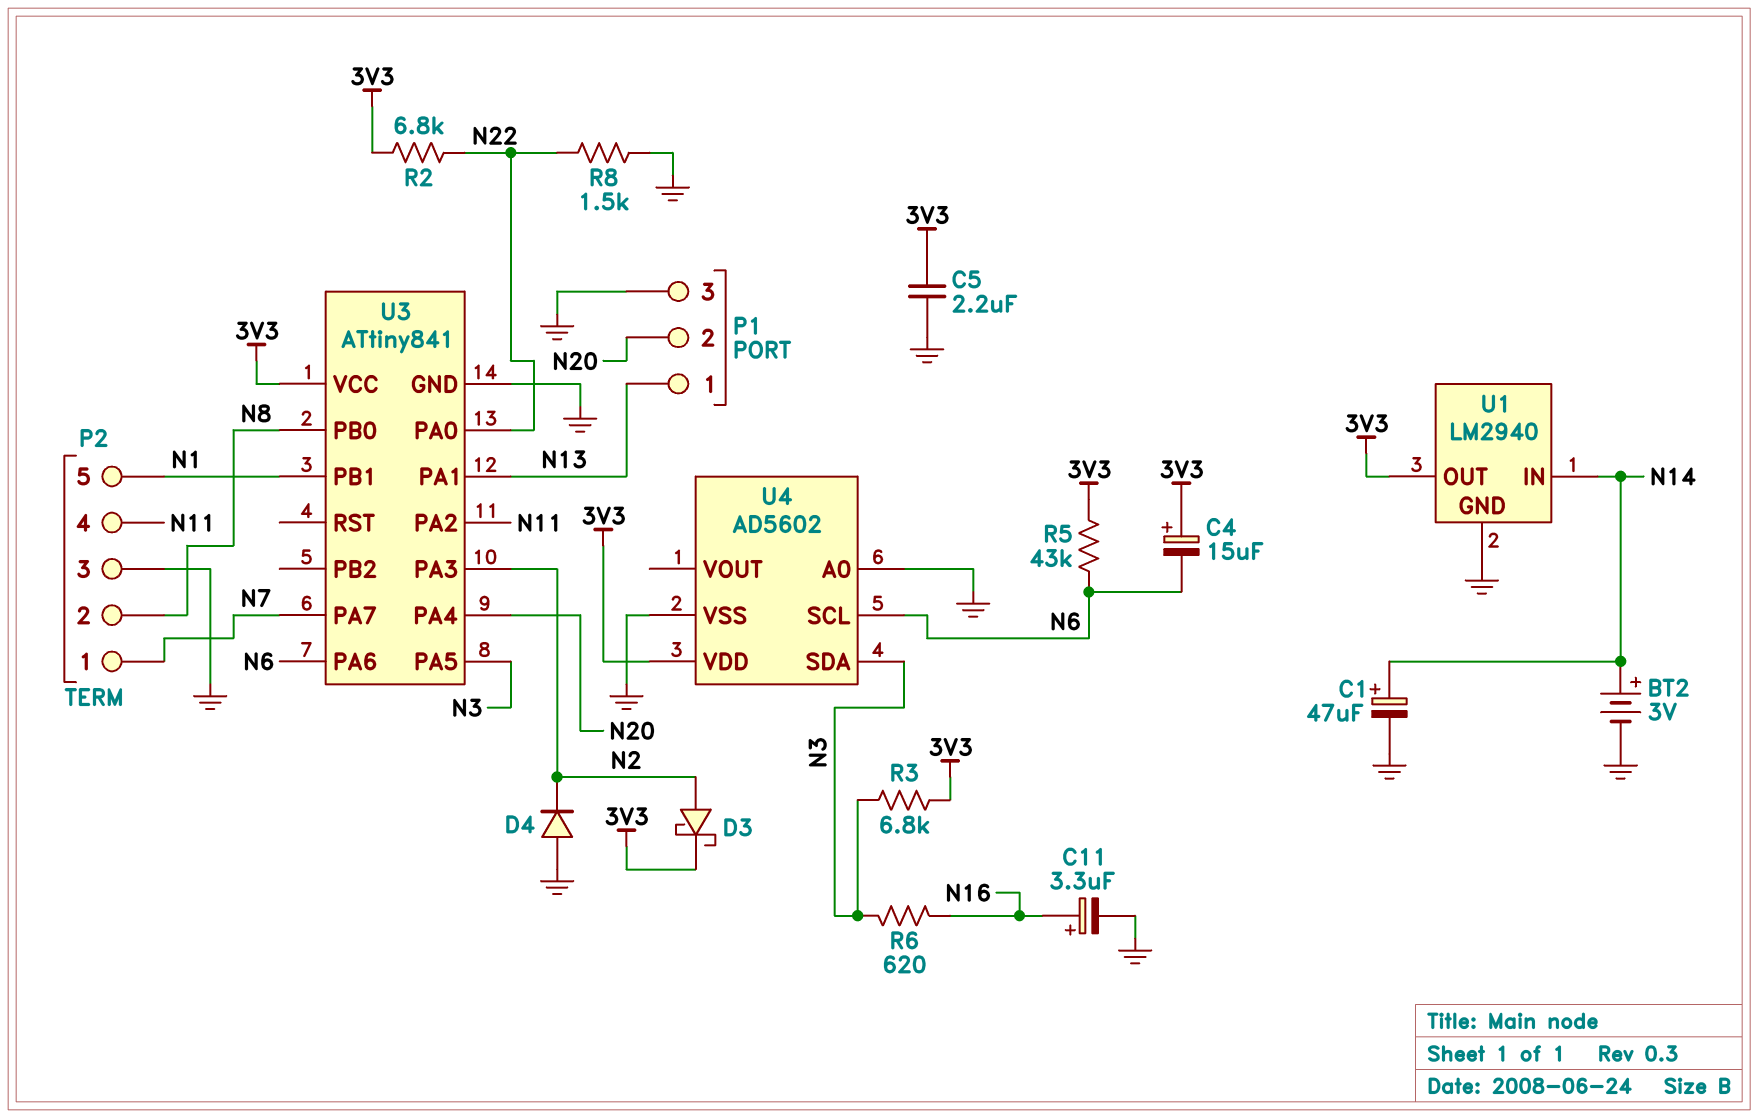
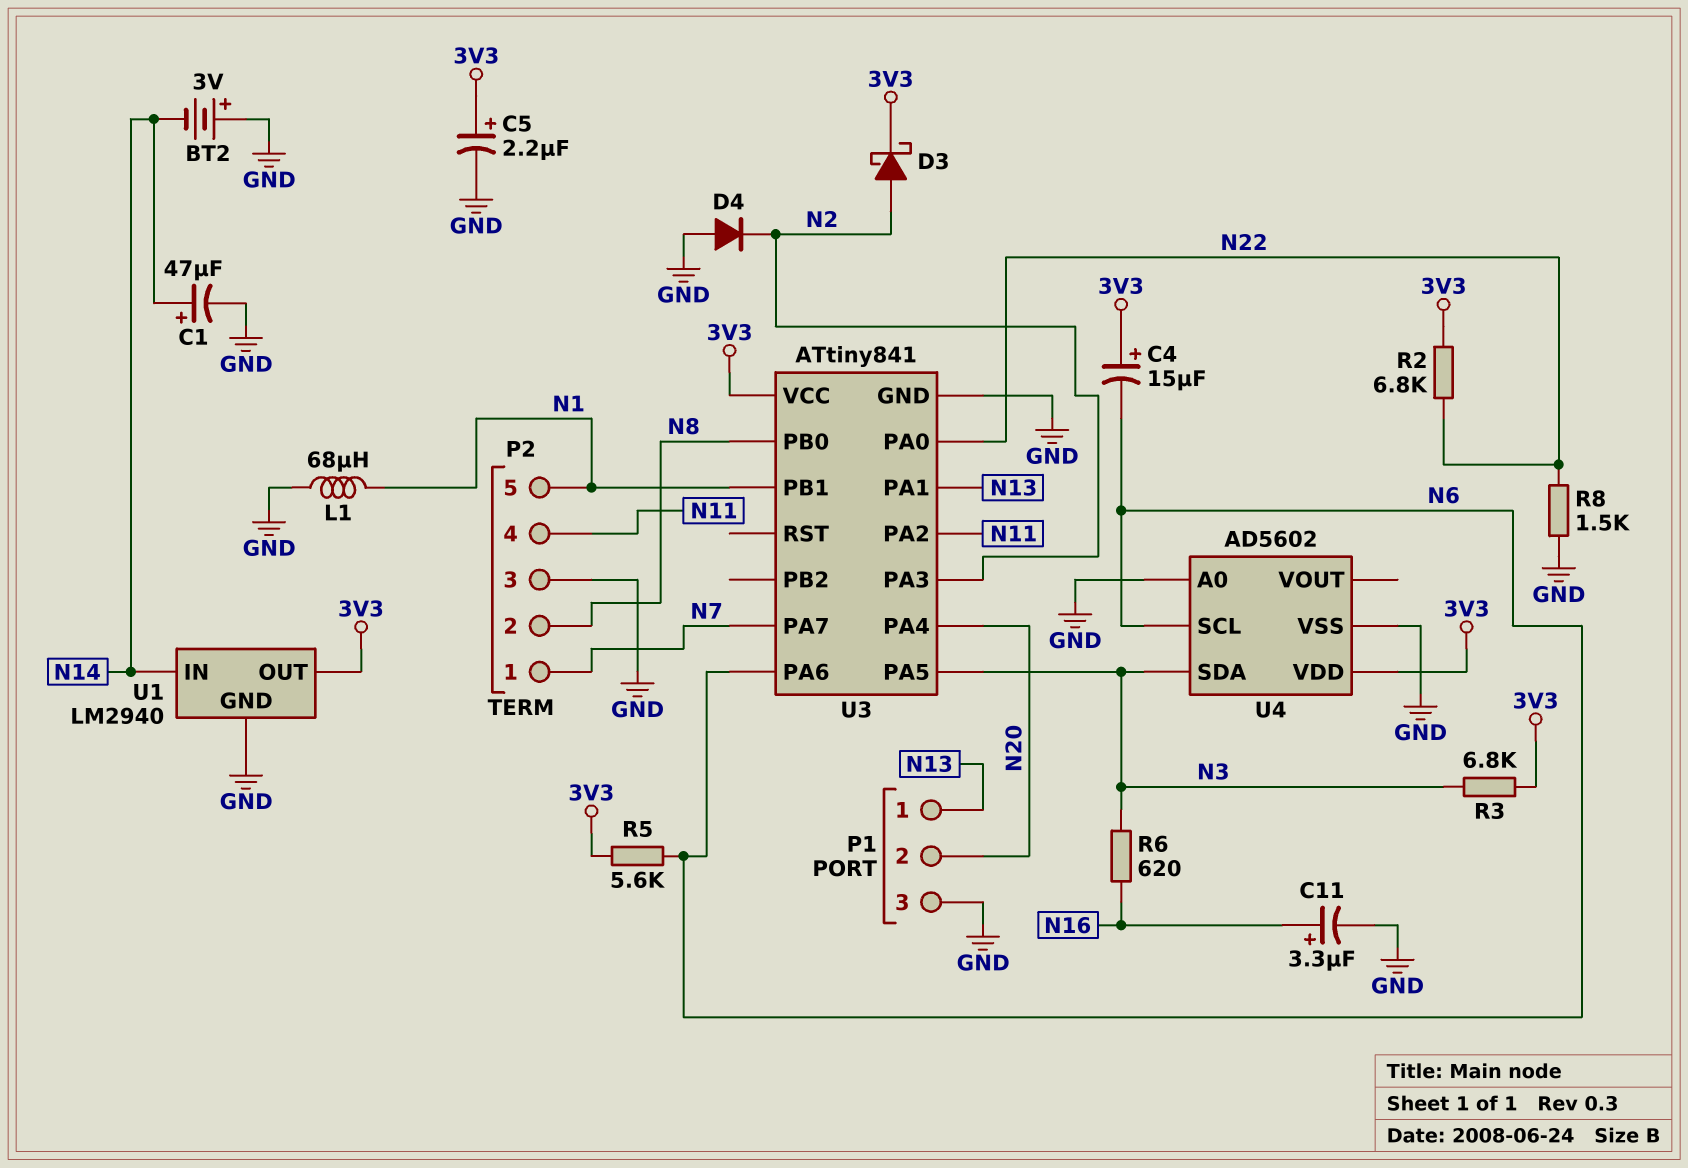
BT2: 3V (plus N14, minus GND) -> 3V (plus GND, minus N14)
C5: 2.2uF (3V3, GND) -> 2.2uF (plus 3V3, minus GND)
L1: none -> 68uH (GND, N1)
R5: 43k (3V3, N6) -> 5.6k (3V3, N6)

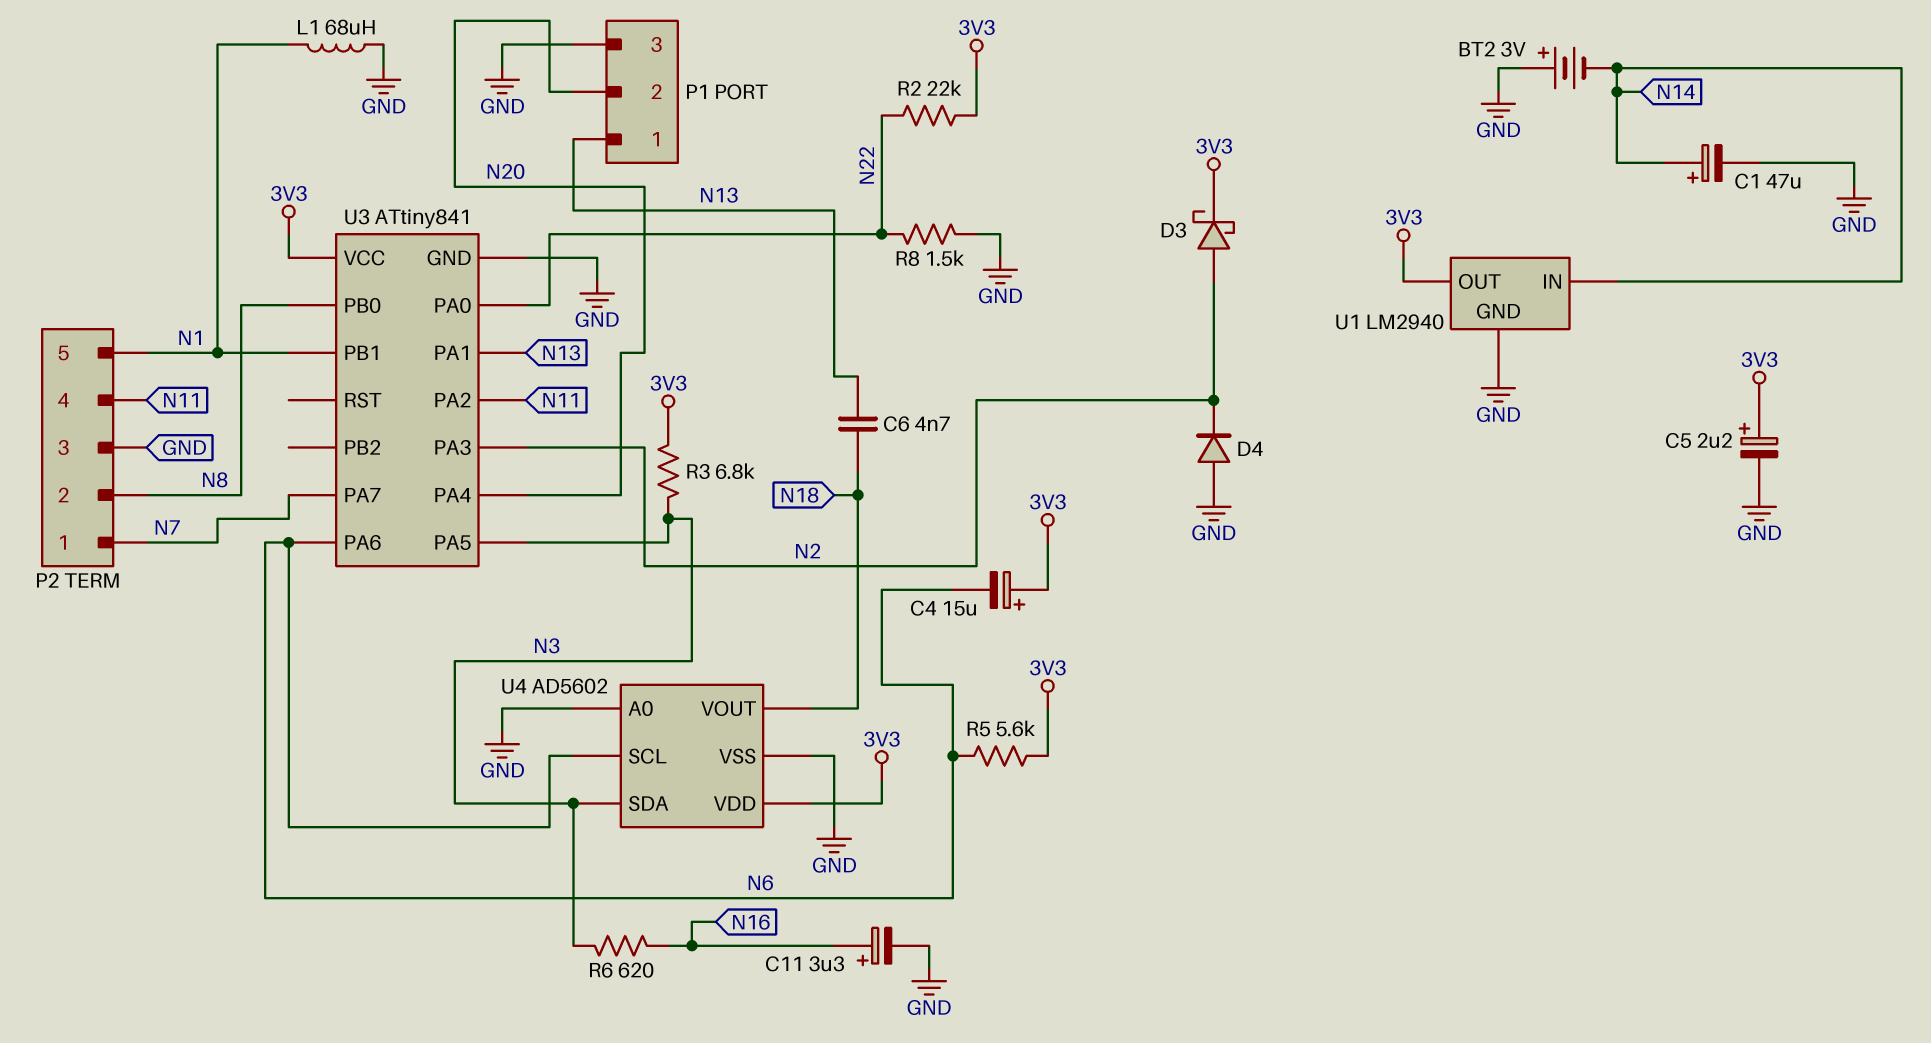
C6: none -> 4.7nF (N13, N18)
R2: 6.8k (3V3, N22) -> 22k (3V3, N22)
U4 pin VOUT: none -> N18

